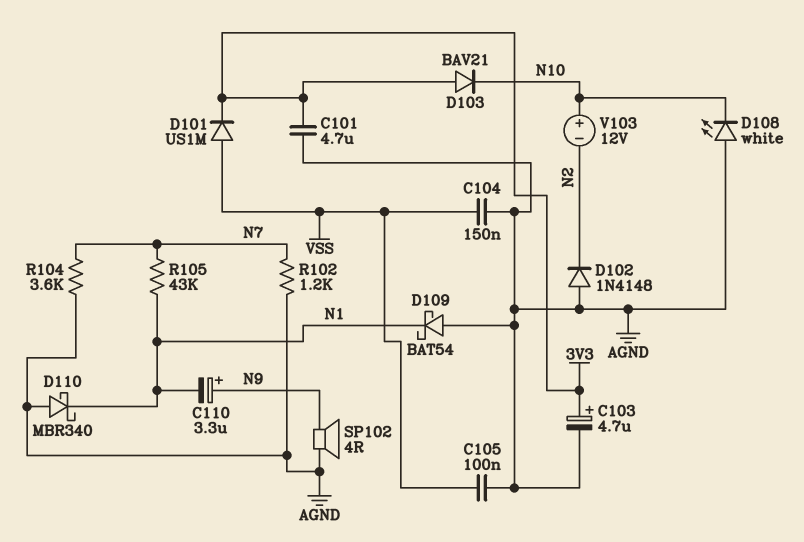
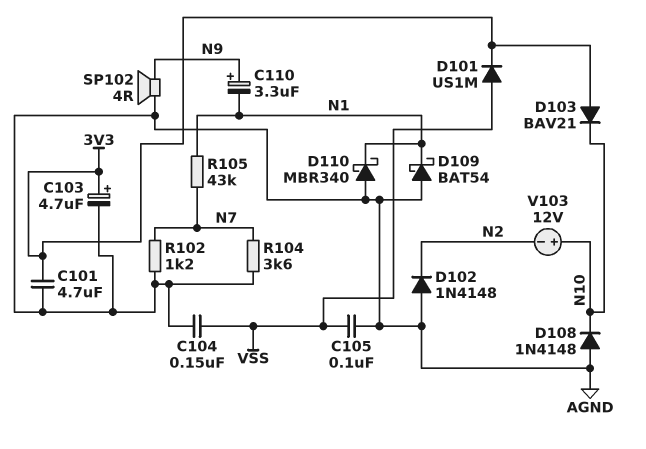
D108: LED white (A AGND, K N10) -> diode 1N4148 (A AGND, K N10)

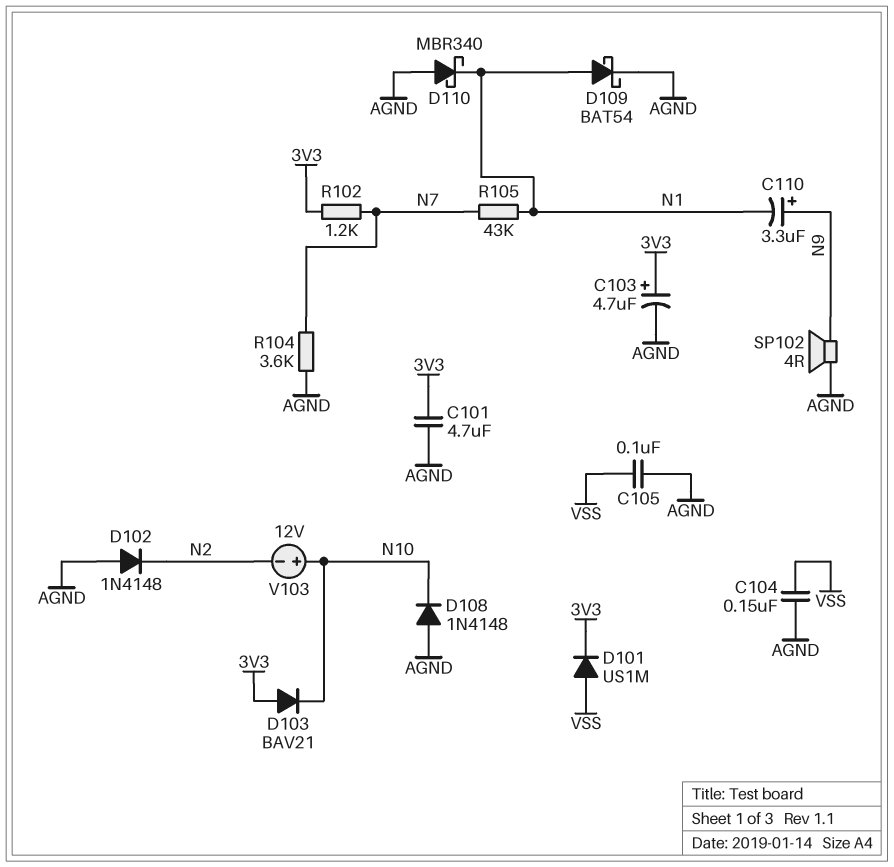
D109: schottky BAT54 (A AGND, K N1) -> schottky BAT54 (A N1, K AGND)
R102: 1.2k (AGND, N7) -> 1.2k (3V3, N7)

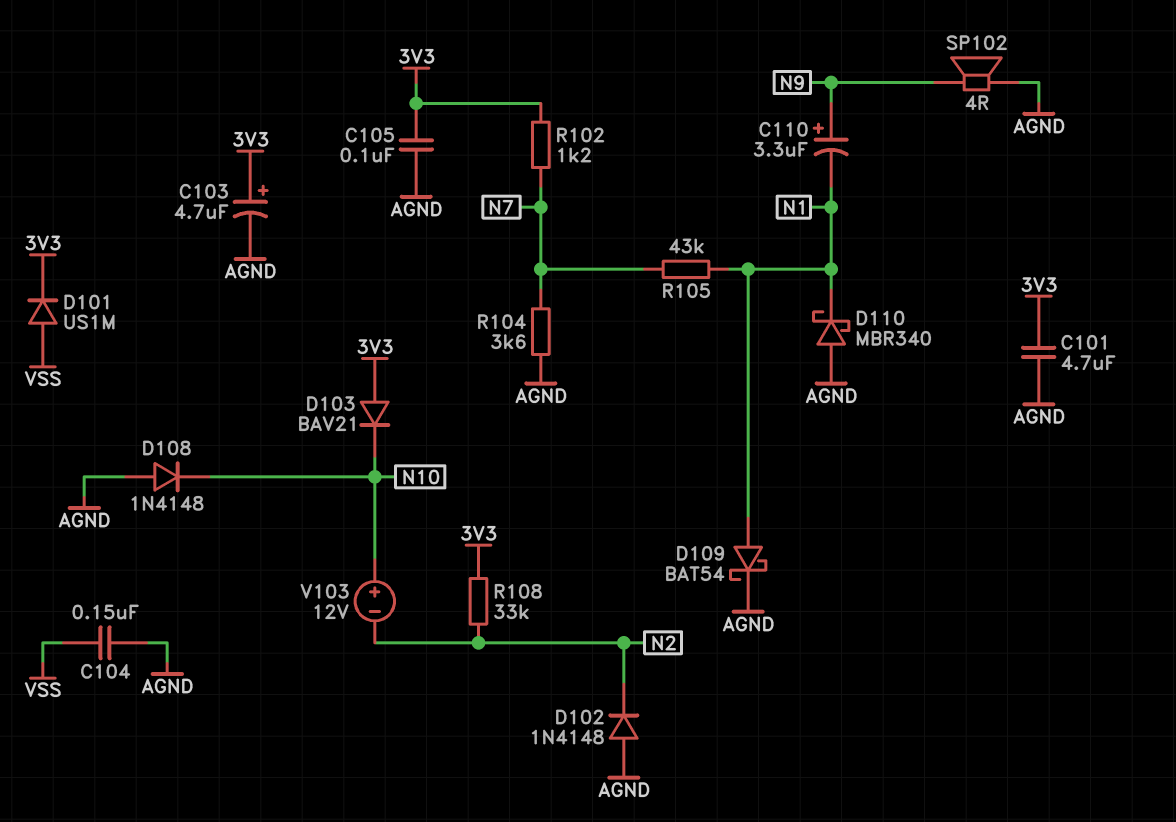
C105: 100nF (AGND, VSS) -> 100nF (3V3, AGND)
R108: none -> 33k (3V3, N2)

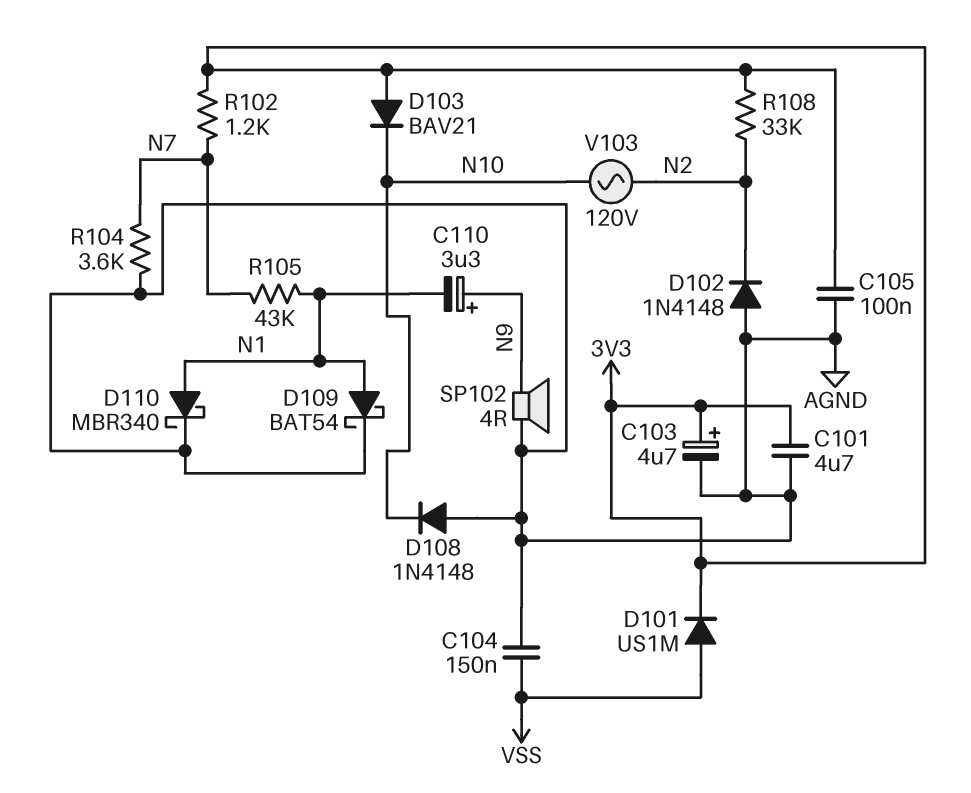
D110: schottky MBR340 (A AGND, K N1) -> schottky MBR340 (A N1, K AGND)
V103: 12V (plus N10, minus N2) -> AC 120V (N2, N10)

